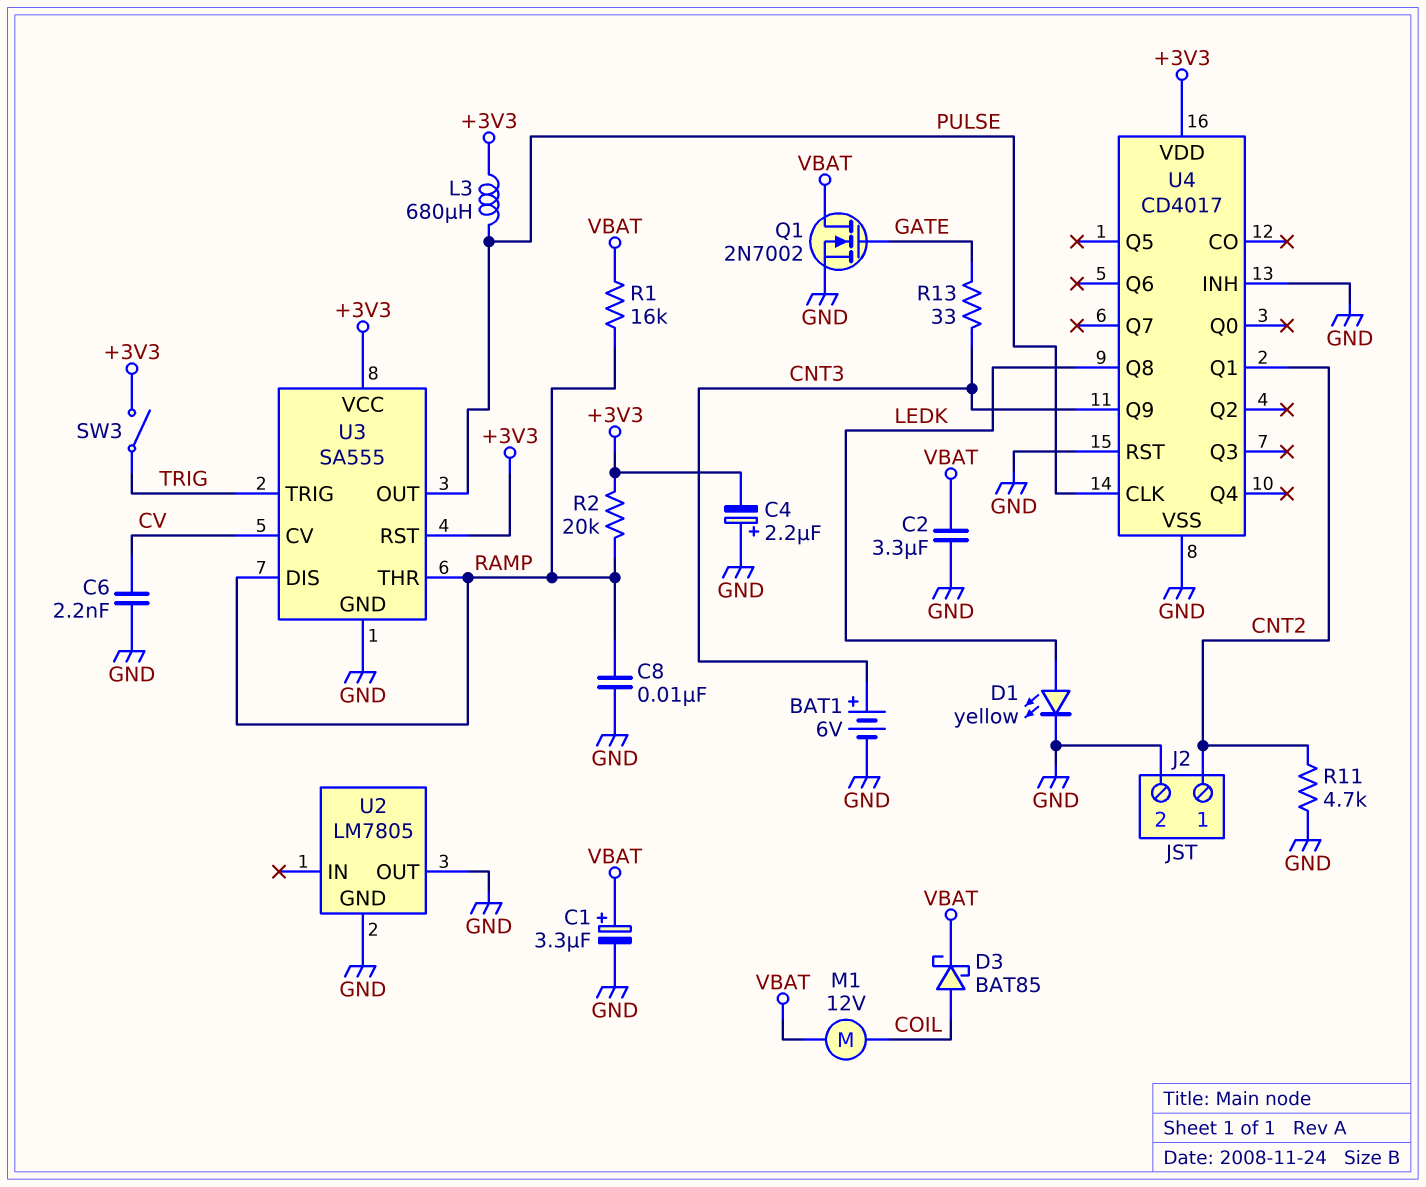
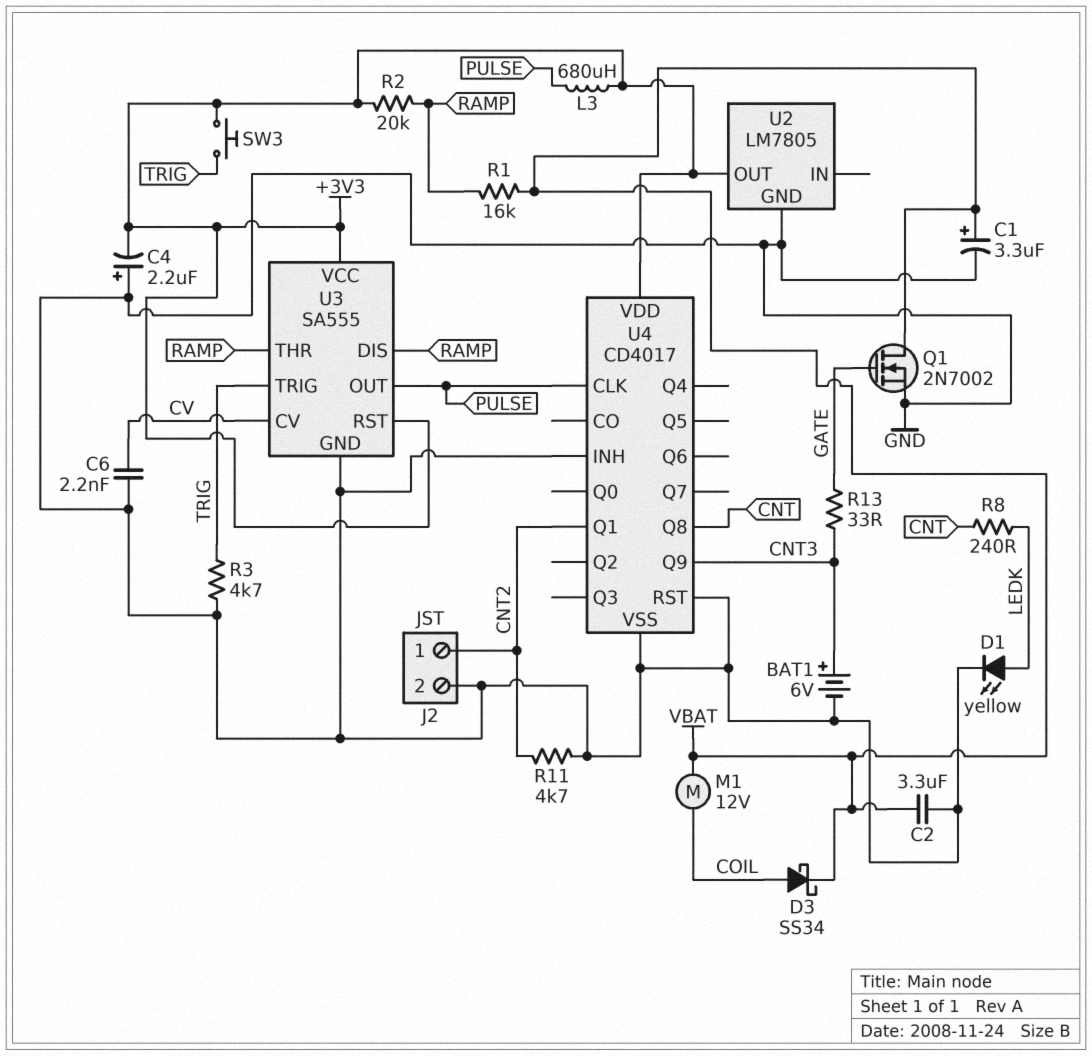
C8: 10nF (GND, RAMP) -> none
D3: schottky BAT85 (A COIL, K VBAT) -> schottky SS34 (A COIL, K VBAT)
R3: none -> 4.7k (GND, TRIG)
R8: none -> 240 (CNT, LEDK)
SW3: switch (+3V3, TRIG) -> button (+3V3, TRIG)
U2 pin OUT: GND -> +3V3
U4 pin Q8: LEDK -> CNT

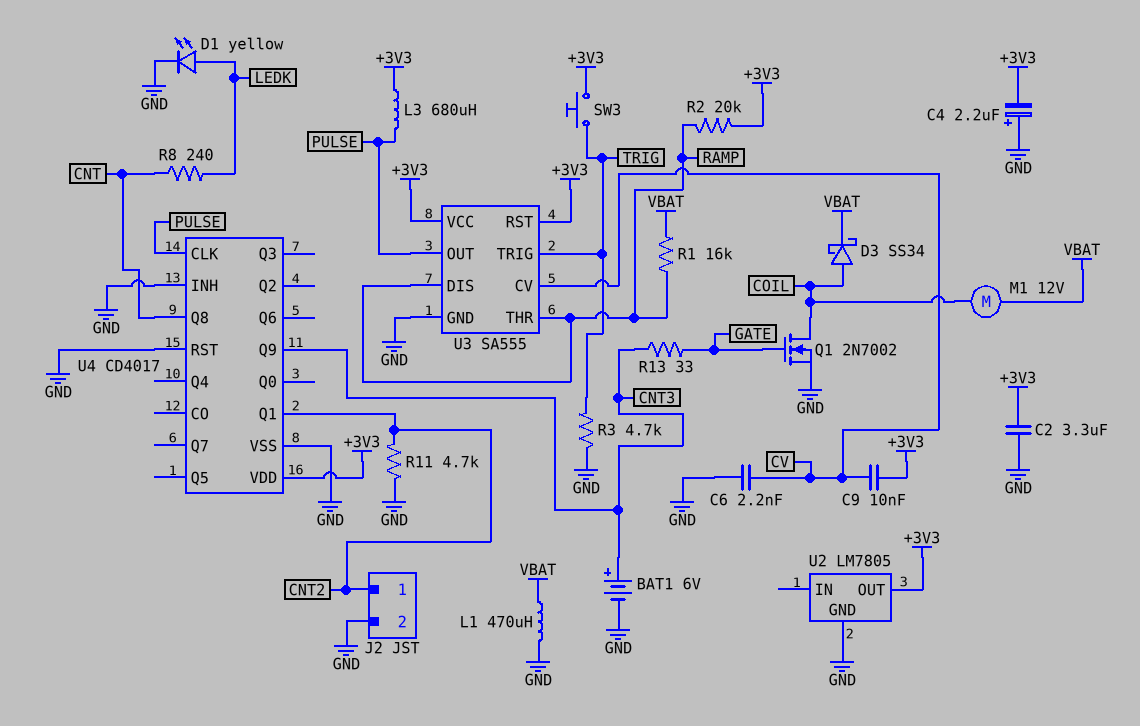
C1: 3.3uF (plus VBAT, minus GND) -> none
C2: 3.3uF (GND, VBAT) -> 3.3uF (+3V3, GND)
C9: none -> 10nF (+3V3, CV)
L1: none -> 470uH (GND, VBAT)
Q1: NMOS 2N7002 (G GATE, D VBAT, S GND) -> NMOS 2N7002 (G GATE, D COIL, S GND)

